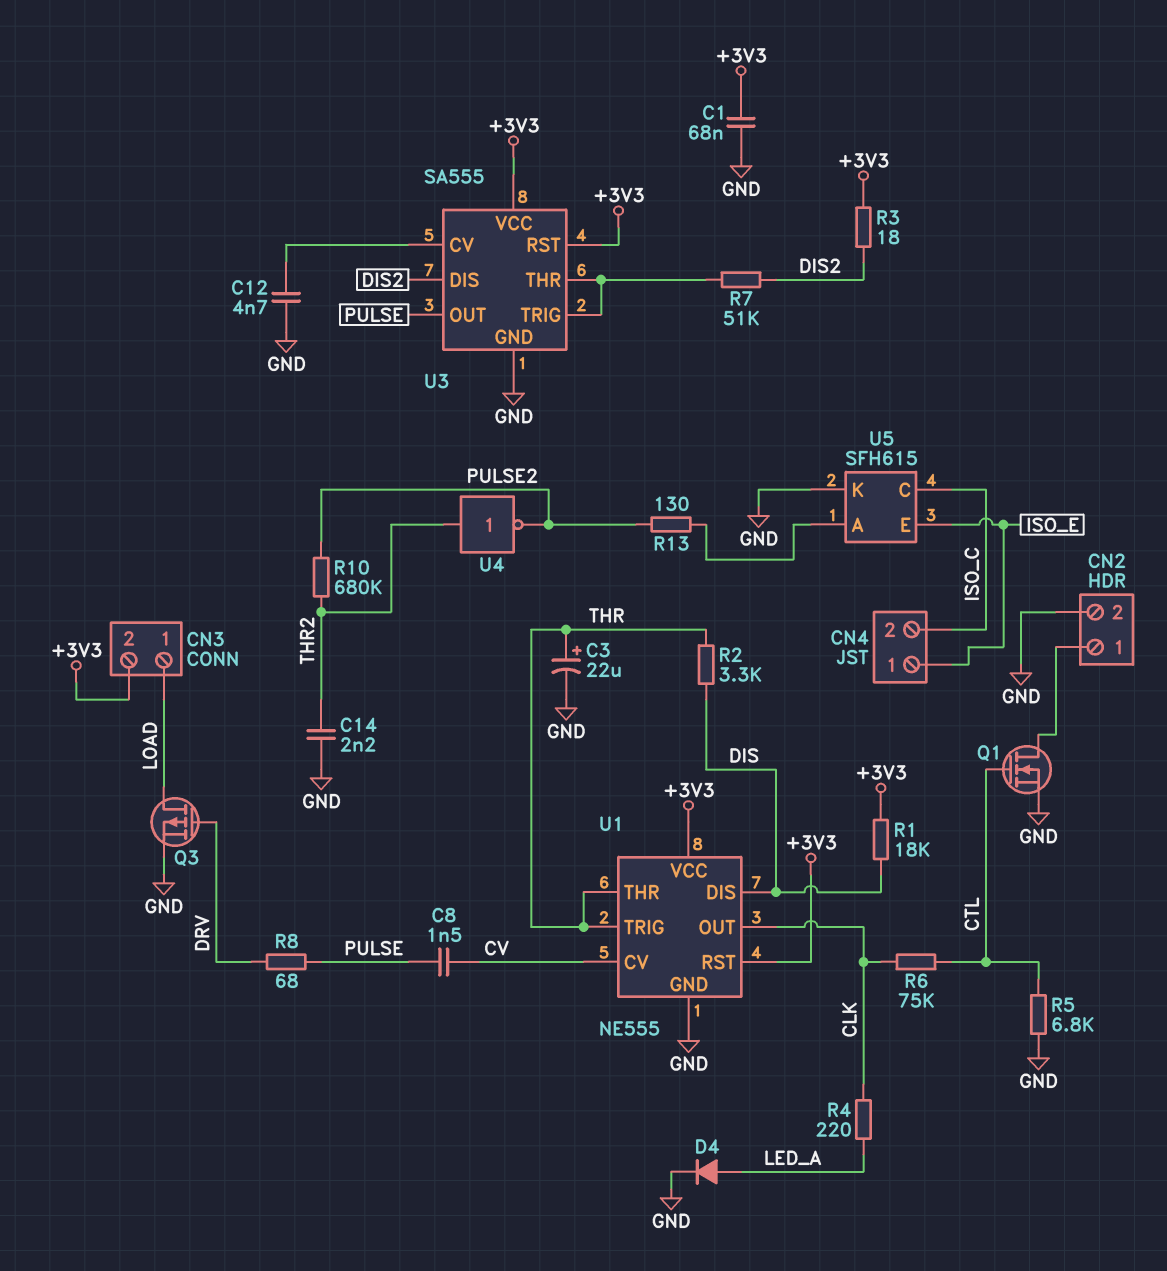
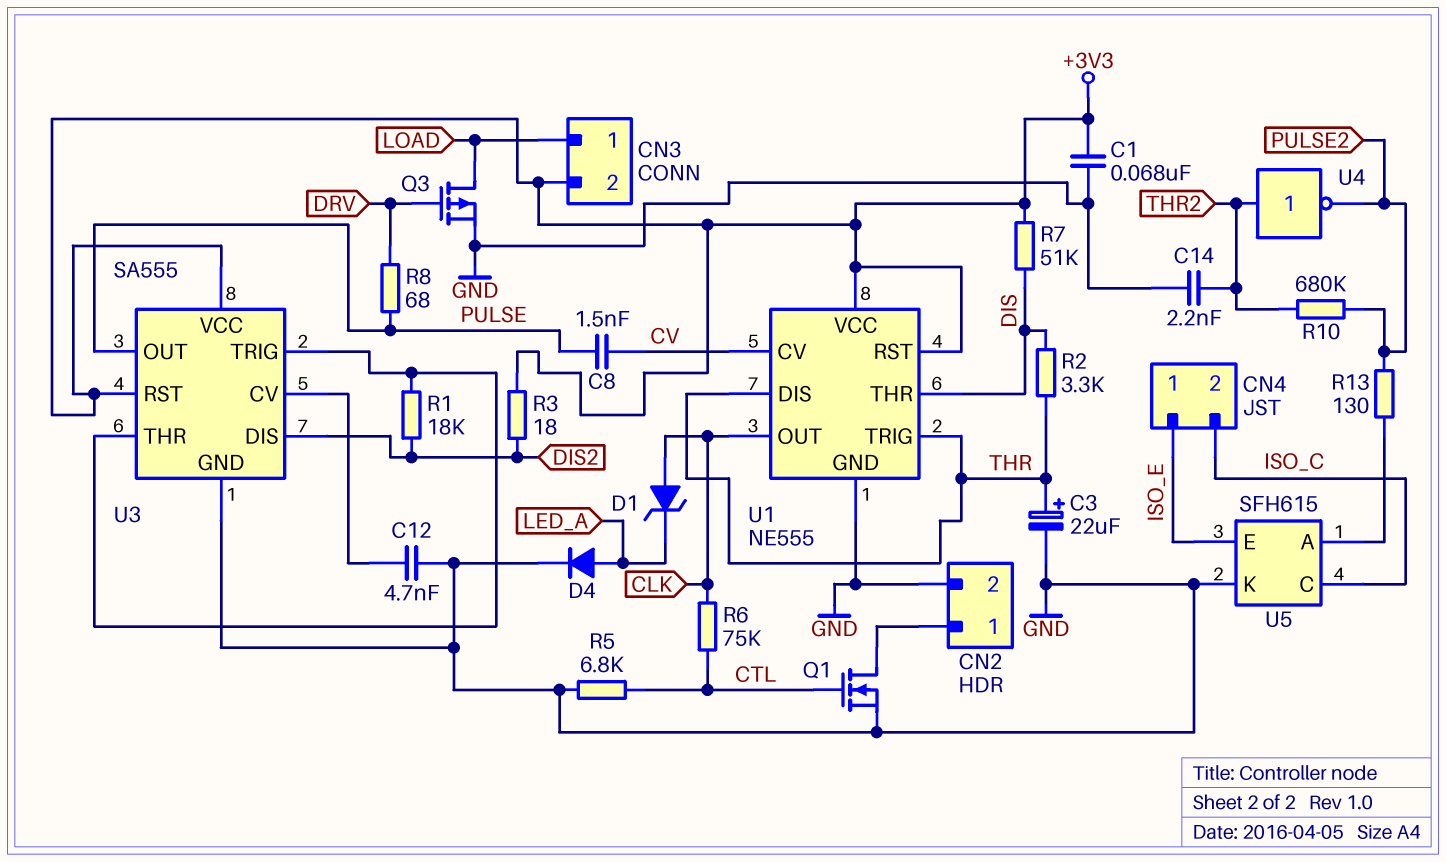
D1: none -> zener (A CLK, K LED_A)
R1: 18k (+3V3, DIS) -> 18k (DIS2, U3/THR)
R4: 220 (CLK, LED_A) -> none
R7: 51k (DIS2, U3/THR) -> 51k (+3V3, DIS)
U1 pin DIS: DIS -> THR
U1 pin THR: THR -> DIS

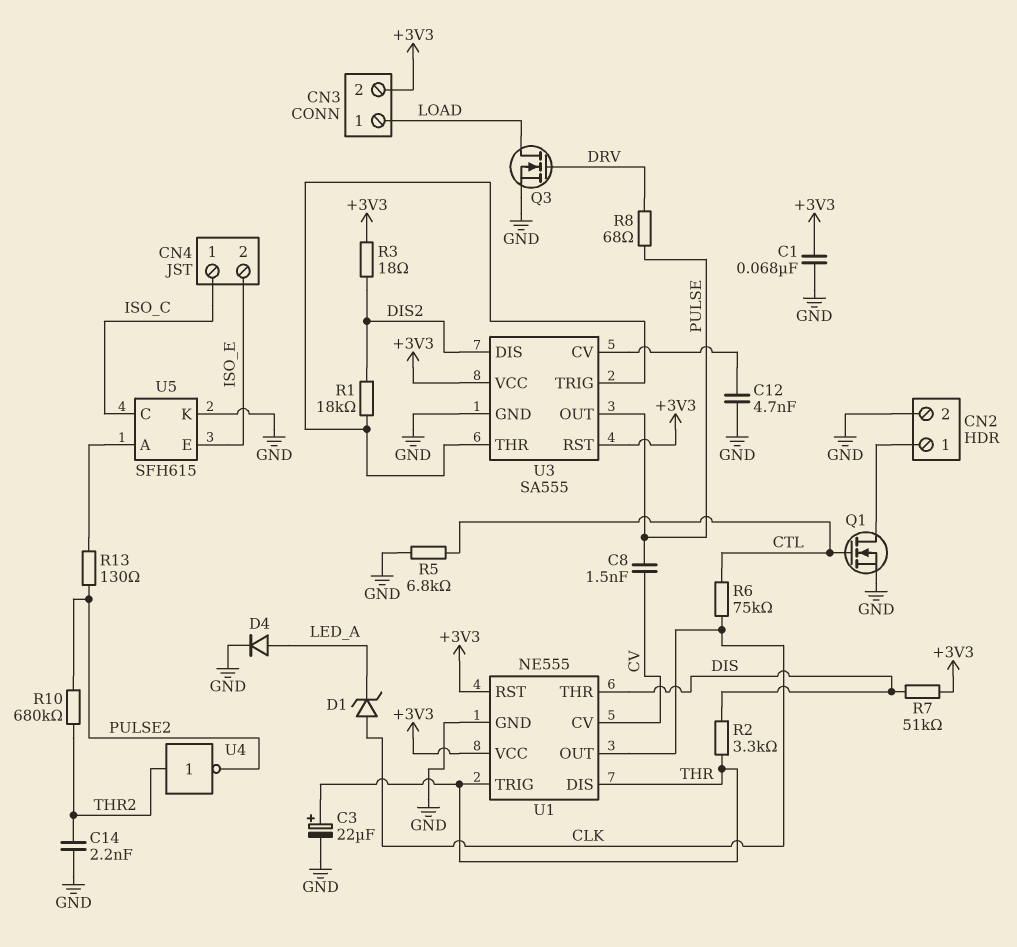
CN4 pin 1: ISO_E -> ISO_C
CN4 pin 2: ISO_C -> ISO_E
Q3: PMOS (G DRV, D LOAD, S GND) -> NMOS (G DRV, D LOAD, S GND)

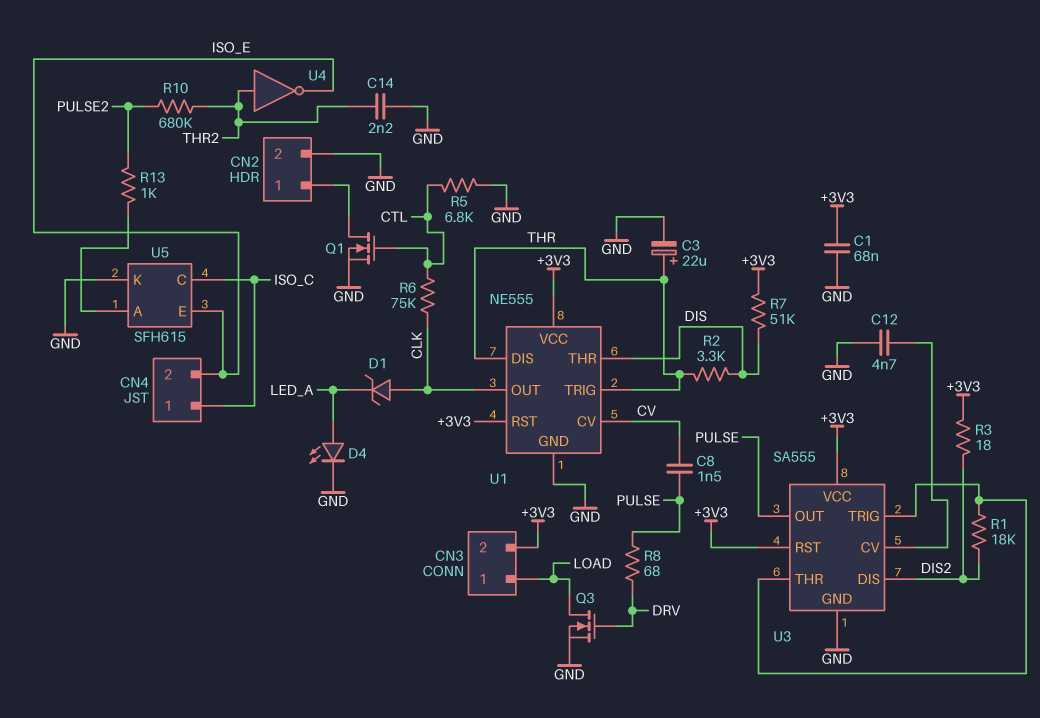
D4: diode (A LED_A, K GND) -> LED (A LED_A, K GND)
R13: 130 (PULSE2, U5/A) -> 1k (PULSE2, U5/A)
U4: NOT (in THR2, out PULSE2) -> NOT (in THR2, out ISO_E)

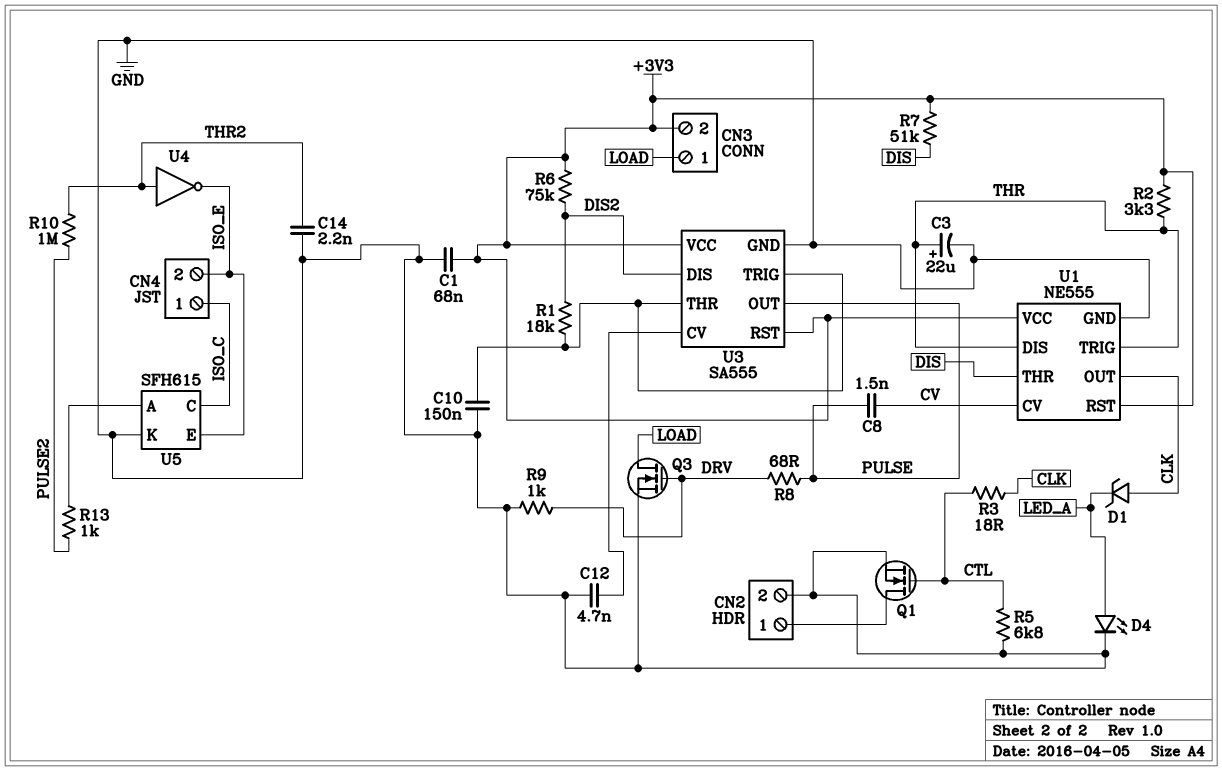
C10: none -> 150nF (GND, U3/THR)
R2: 3.3k (DIS, THR) -> 3.3k (+3V3, THR)
R3: 18 (+3V3, DIS2) -> 18 (CLK, CTL)
R6: 75k (CLK, CTL) -> 75k (+3V3, DIS2)
R9: none -> 1k (DRV, GND)
R10: 680k (PULSE2, THR2) -> 1M (PULSE2, THR2)

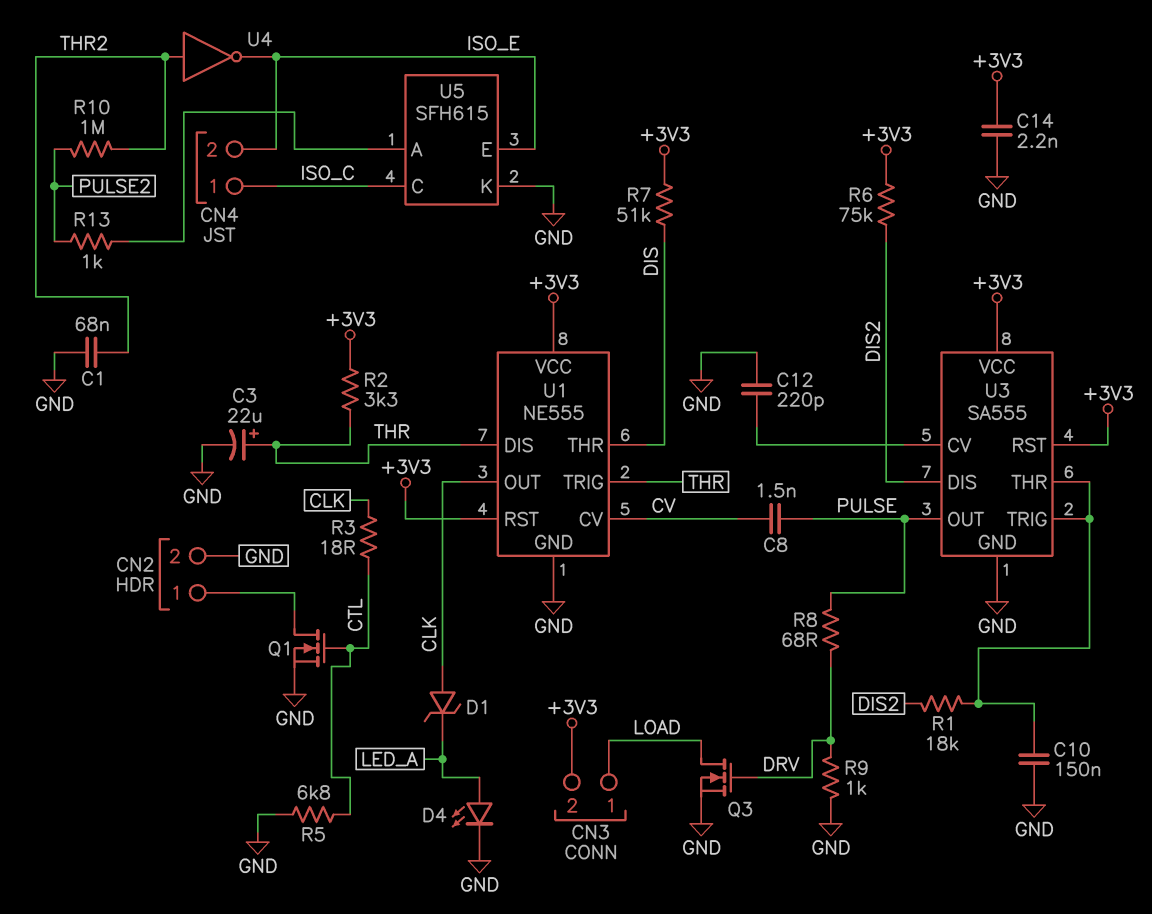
C1: 68nF (+3V3, GND) -> 68nF (GND, THR2)
C12: 4.7nF (GND, U3/CV) -> 220pF (GND, U3/CV)
C14: 2.2nF (GND, THR2) -> 2.2nF (+3V3, GND)

